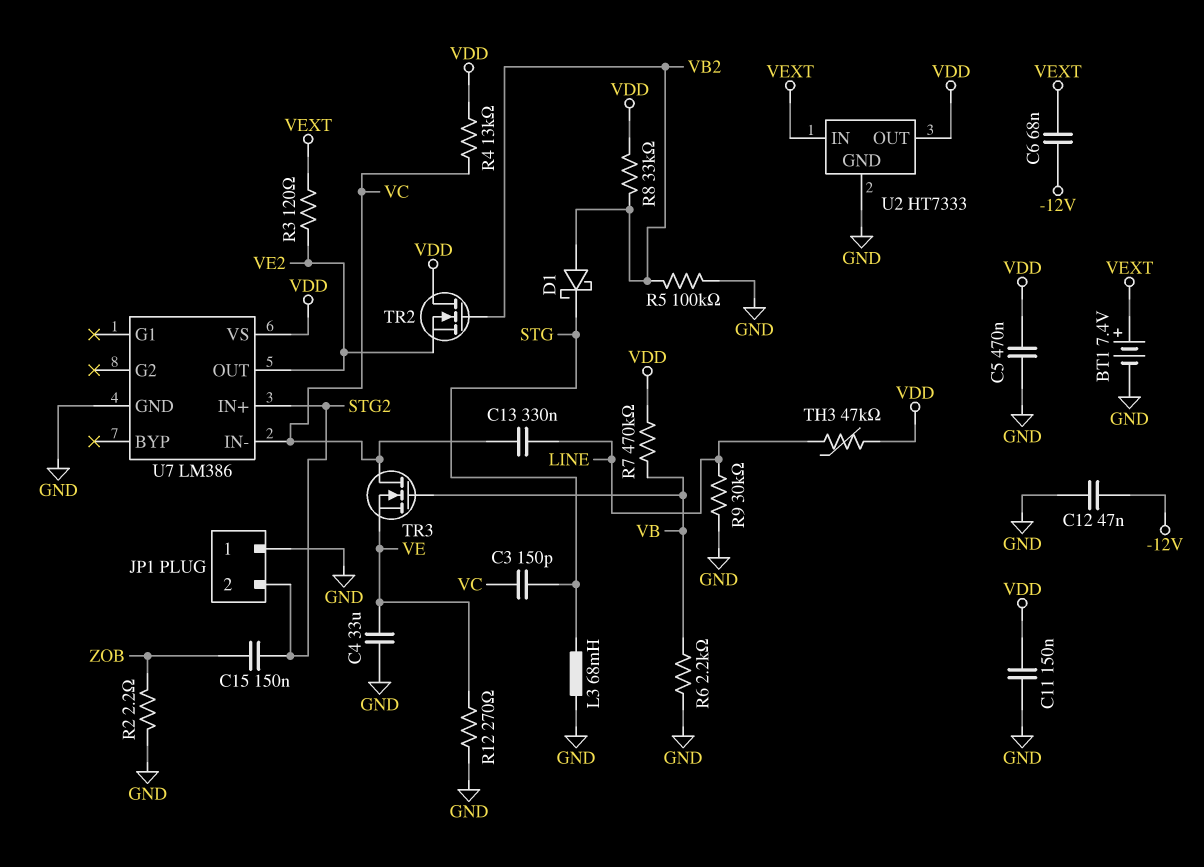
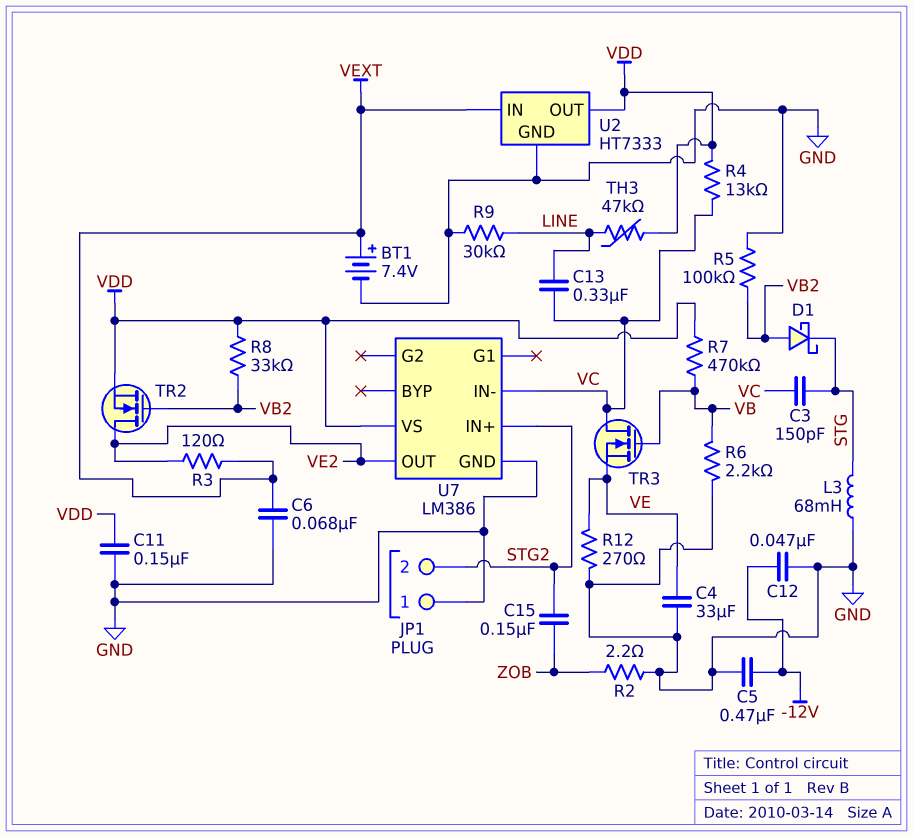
C5: 470nF (GND, VDD) -> 470nF (-12V, GND)
C6: 68nF (-12V, VEXT) -> 68nF (GND, VEXT)
TR2: NMOS (G VB2, D VDD, S VE2) -> NMOS (G VB2, D VE2, S VDD)

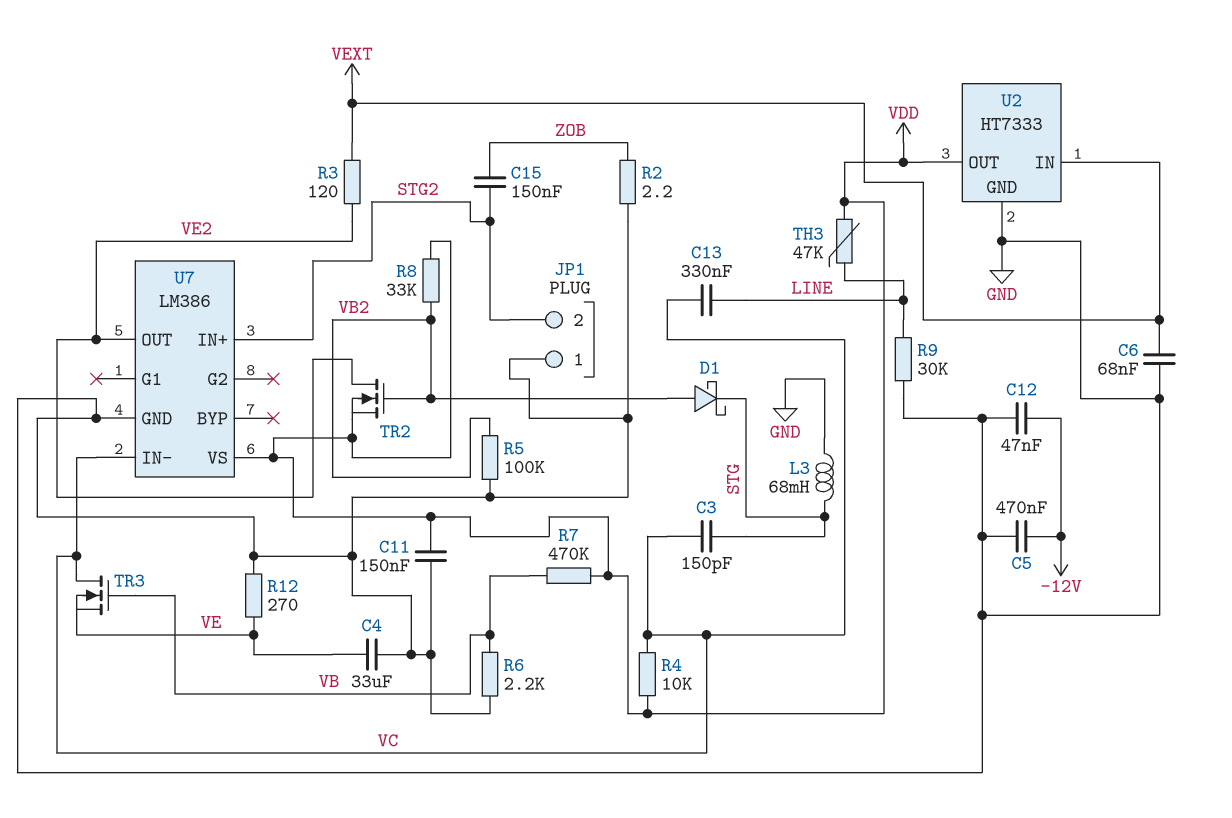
BT1: 7.4V (plus VEXT, minus GND) -> none
R4: 13k (VC, VDD) -> 10k (VC, VDD)

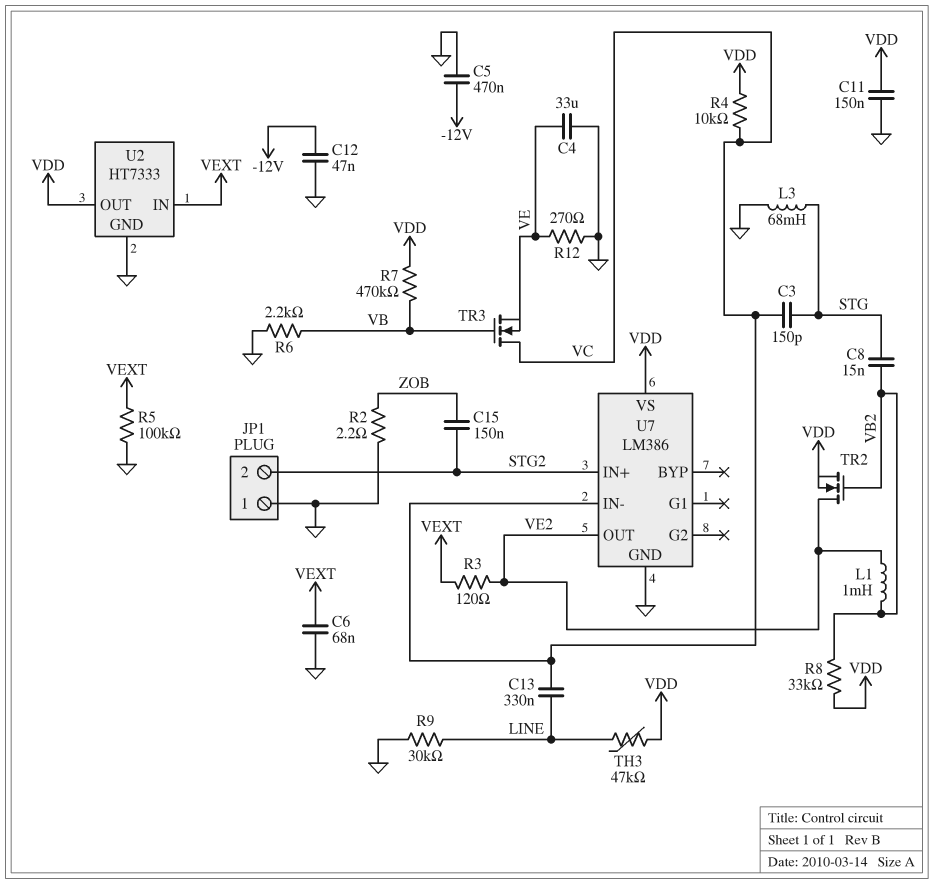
C8: none -> 15nF (STG, VB2)
D1: schottky (A VB2, K STG) -> none
L1: none -> 1mH (VB2, VE2)
R5: 100k (GND, VB2) -> 100k (GND, VEXT)

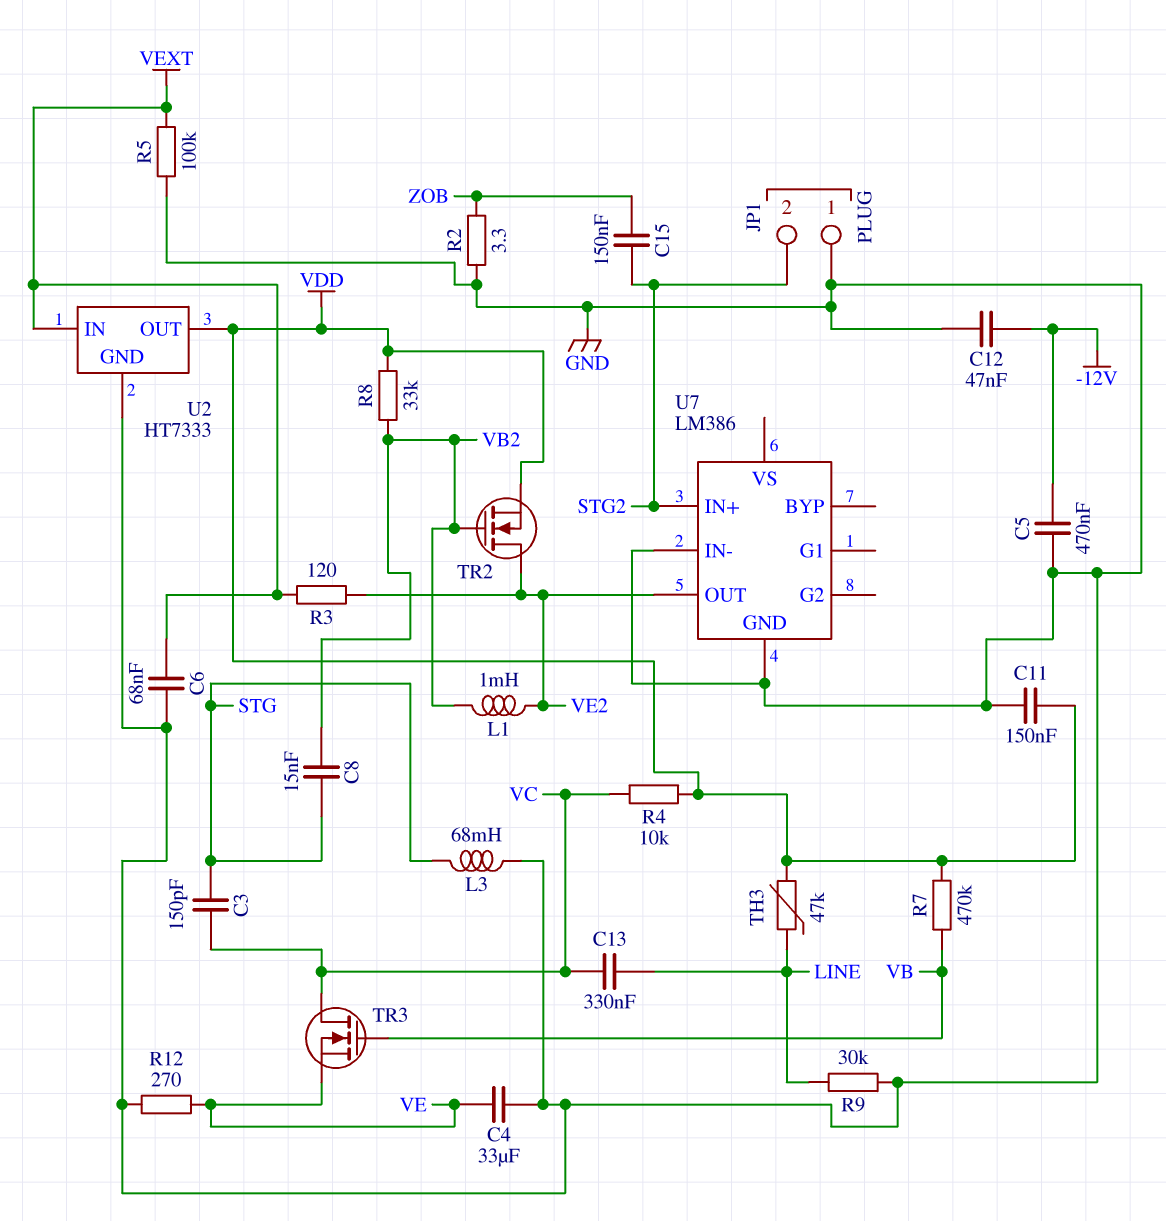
R2: 2.2 (GND, ZOB) -> 3.3 (GND, ZOB)
R6: 2.2k (GND, VB) -> none
U7 pin IN-: VC -> GND
U7 pin VS: VDD -> none

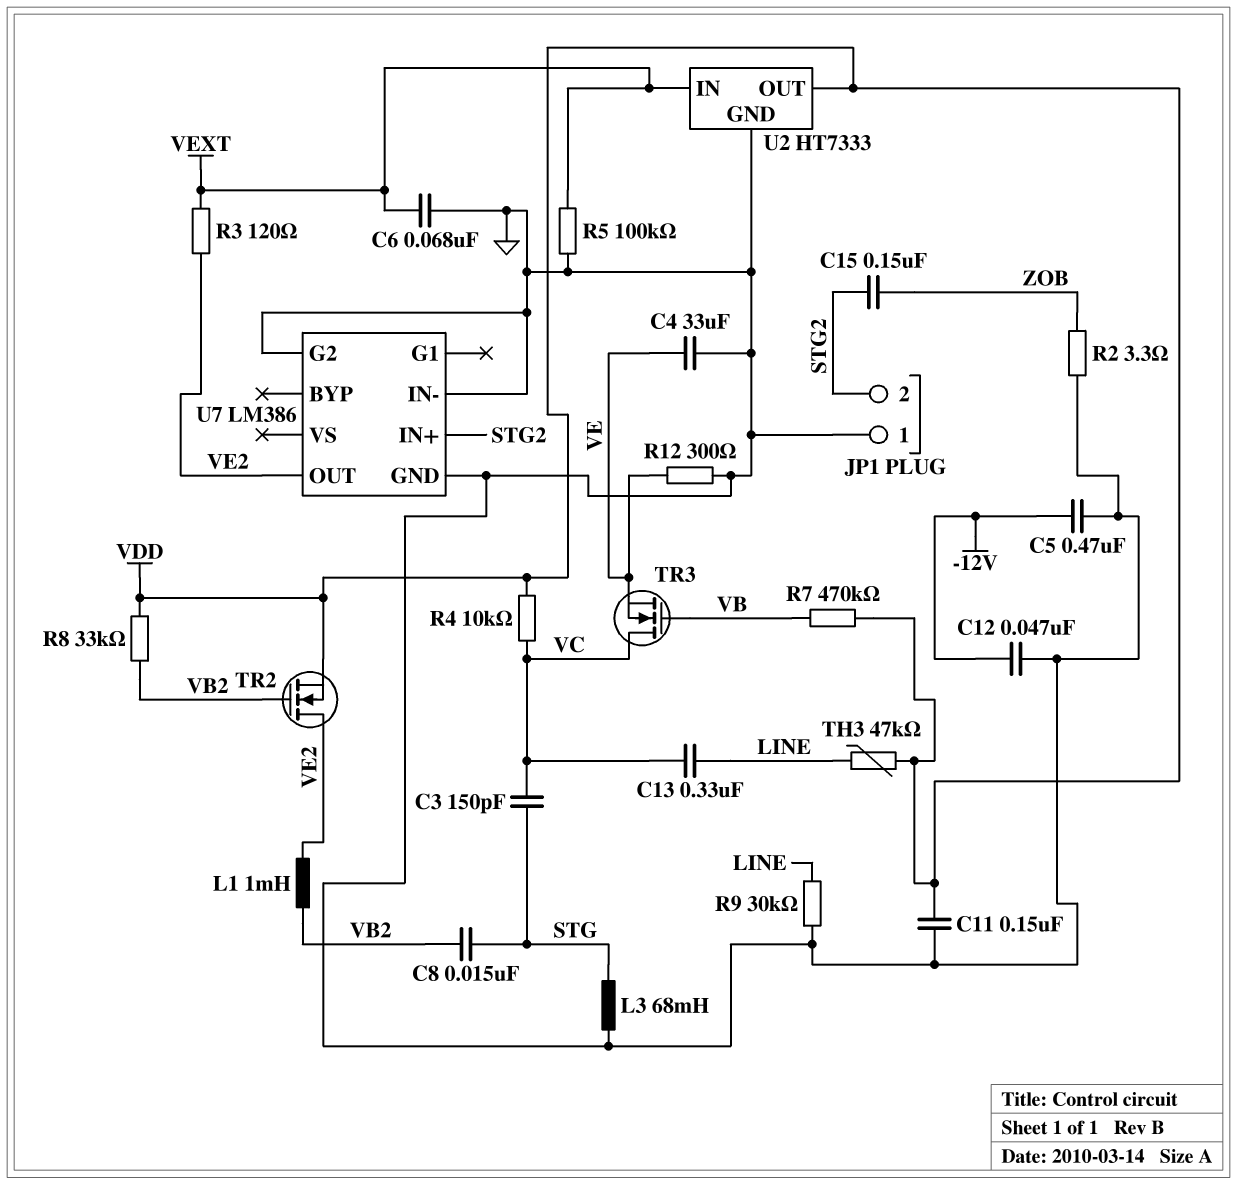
R12: 270 (GND, VE) -> 300 (GND, VE)
U7 pin G2: none -> GND

